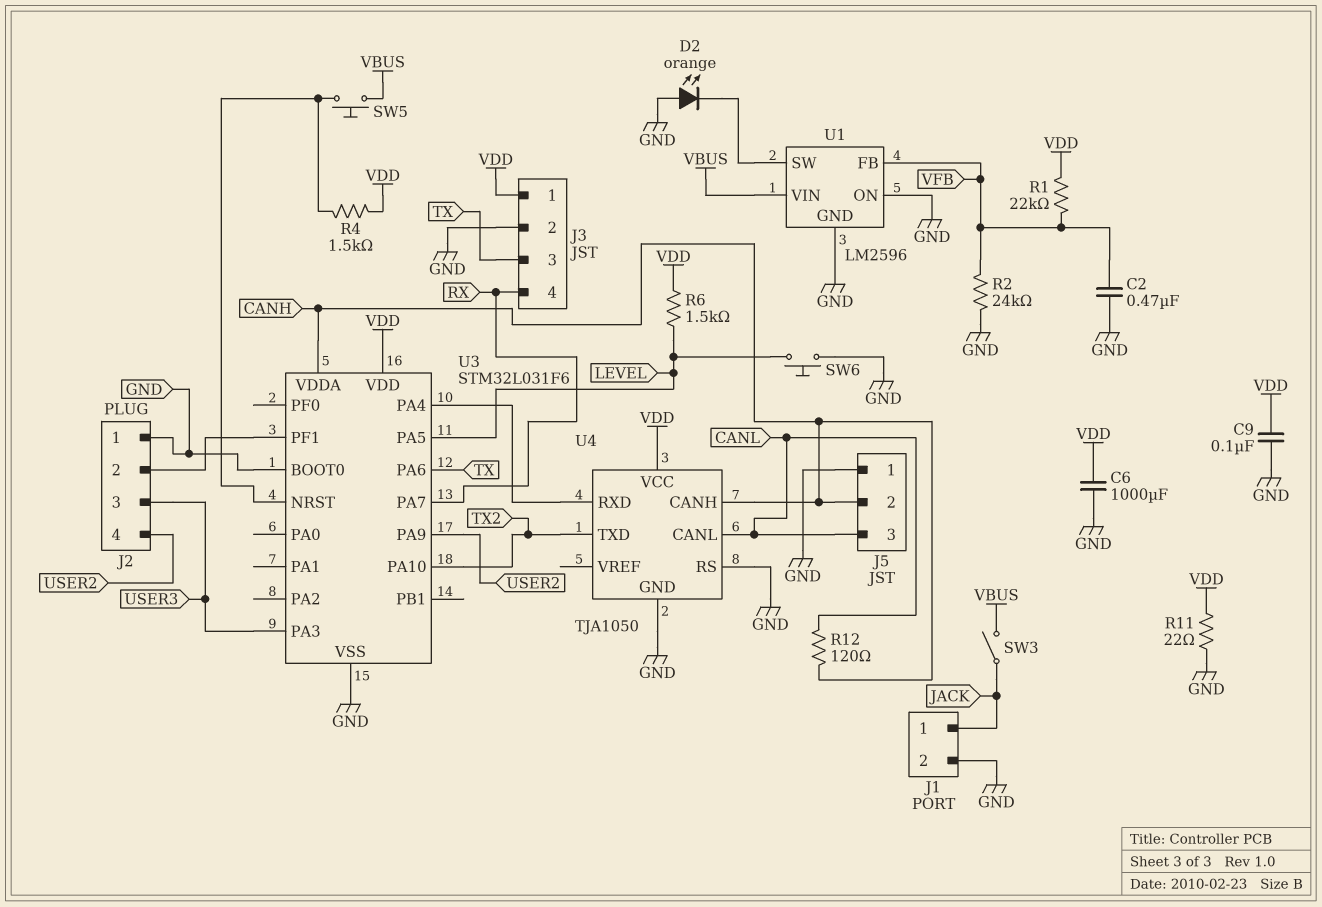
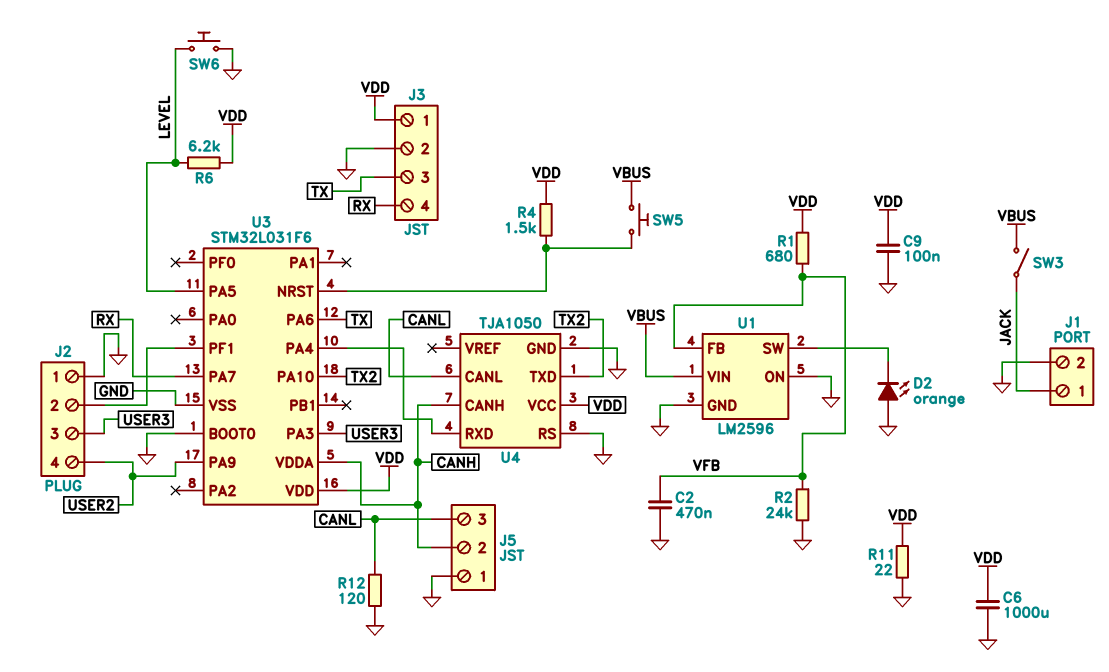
R1: 22k (VDD, VFB) -> 680 (VDD, VFB)
R6: 1.5k (LEVEL, VDD) -> 6.2k (LEVEL, VDD)
R12: 120 (CANH, CANL) -> 120 (CANL, GND)

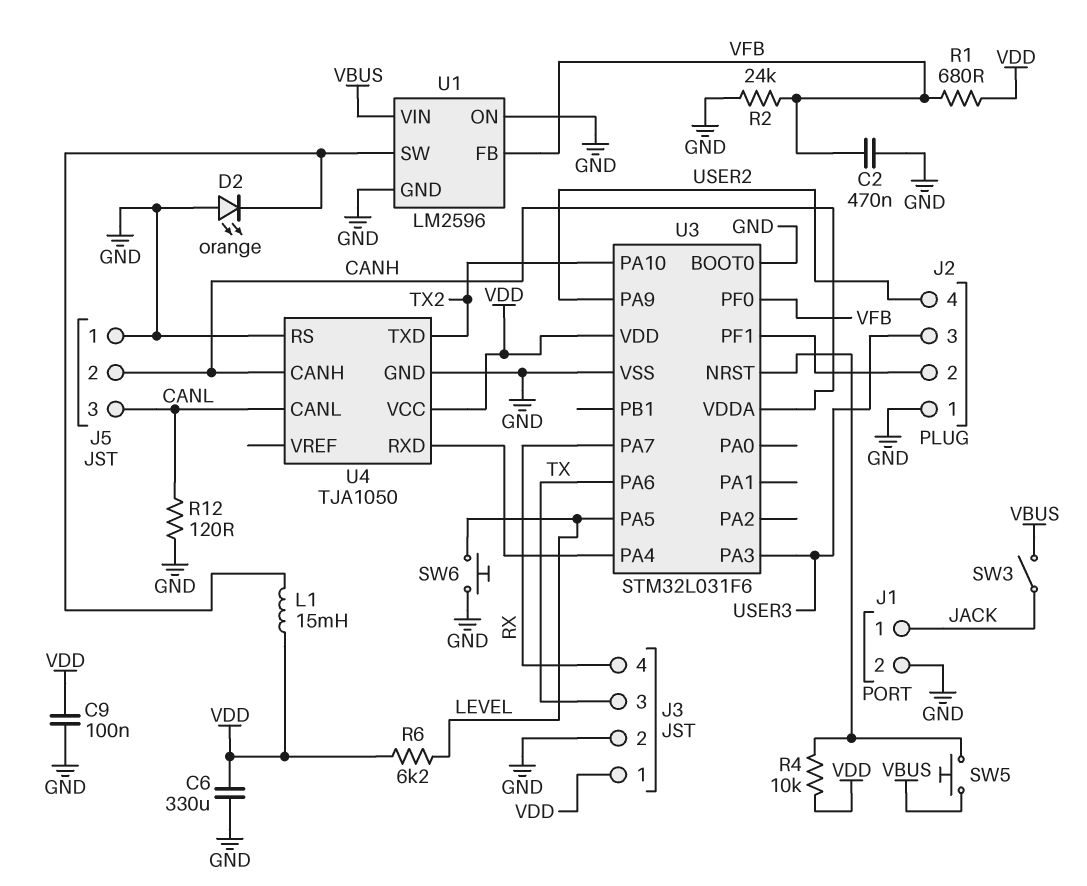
C6: 1000uF (GND, VDD) -> 330uF (GND, VDD)
L1: none -> 15mH (U1/SW, VDD)
R4: 1.5k (U3/NRST, VDD) -> 10k (U3/NRST, VDD)
R11: 22 (GND, VDD) -> none
U3 pin PF0: none -> VFB

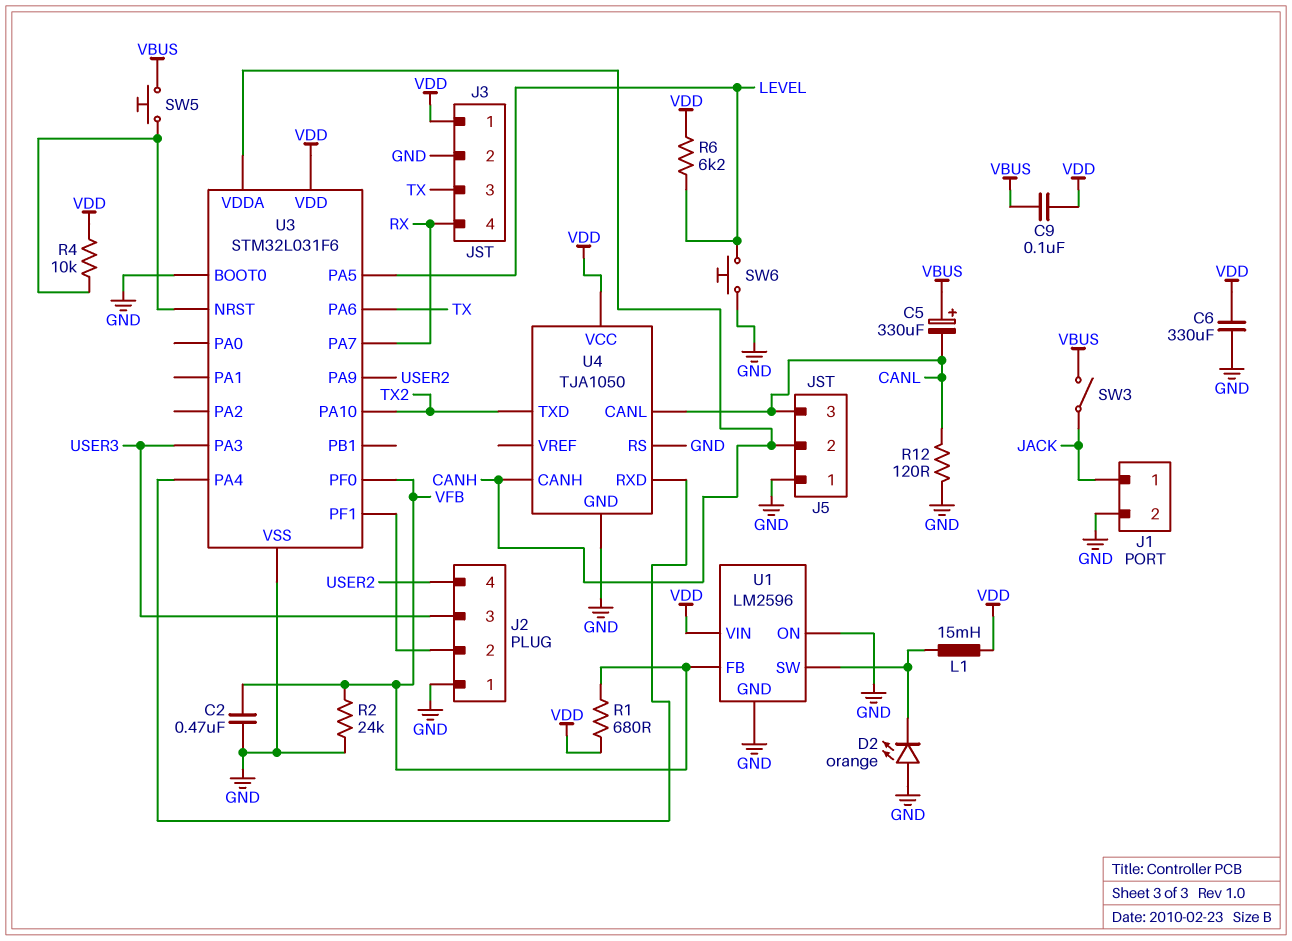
C5: none -> 330uF (plus VBUS, minus CANL)
C9: 100nF (GND, VDD) -> 100nF (VBUS, VDD)
U1 pin VIN: VBUS -> VDD

